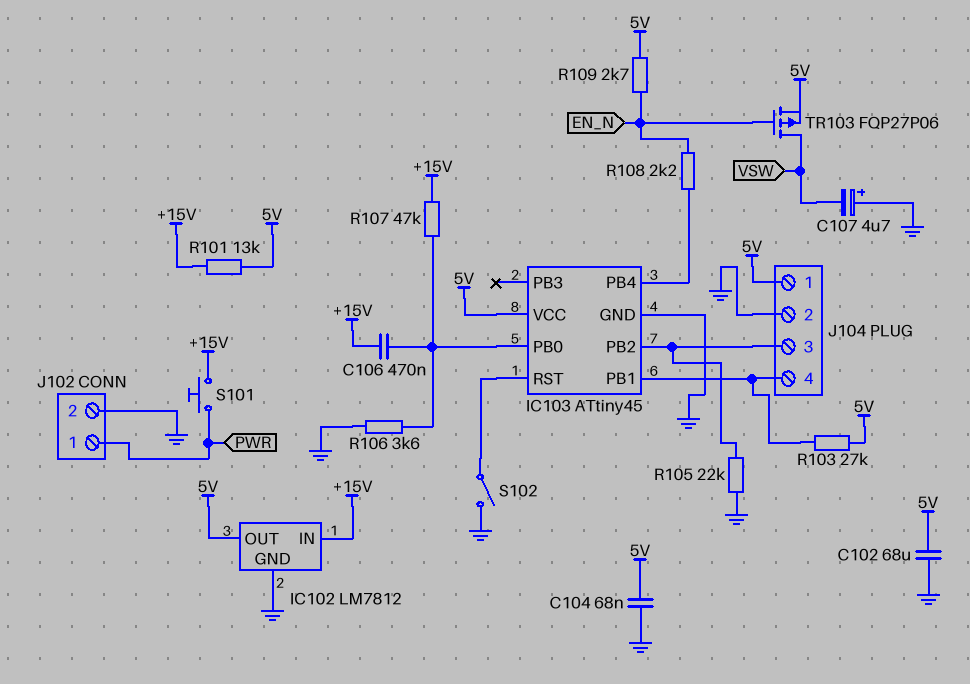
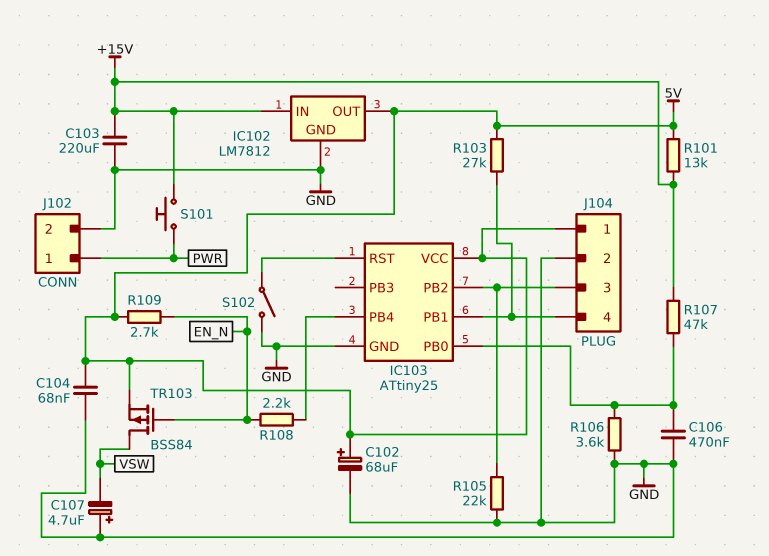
C102: 68uF (5V, GND) -> 68uF (plus 5V, minus GND)
C103: none -> 220uF (+15V, GND)
C106: 470nF (+15V, IC103/PB0) -> 470nF (GND, IC103/PB0)
IC103: ATtiny45 -> ATtiny25
TR103: PMOS FQP27P06 (G EN_N, D VSW, S 5V) -> PMOS BSS84 (G EN_N, D VSW, S 5V)

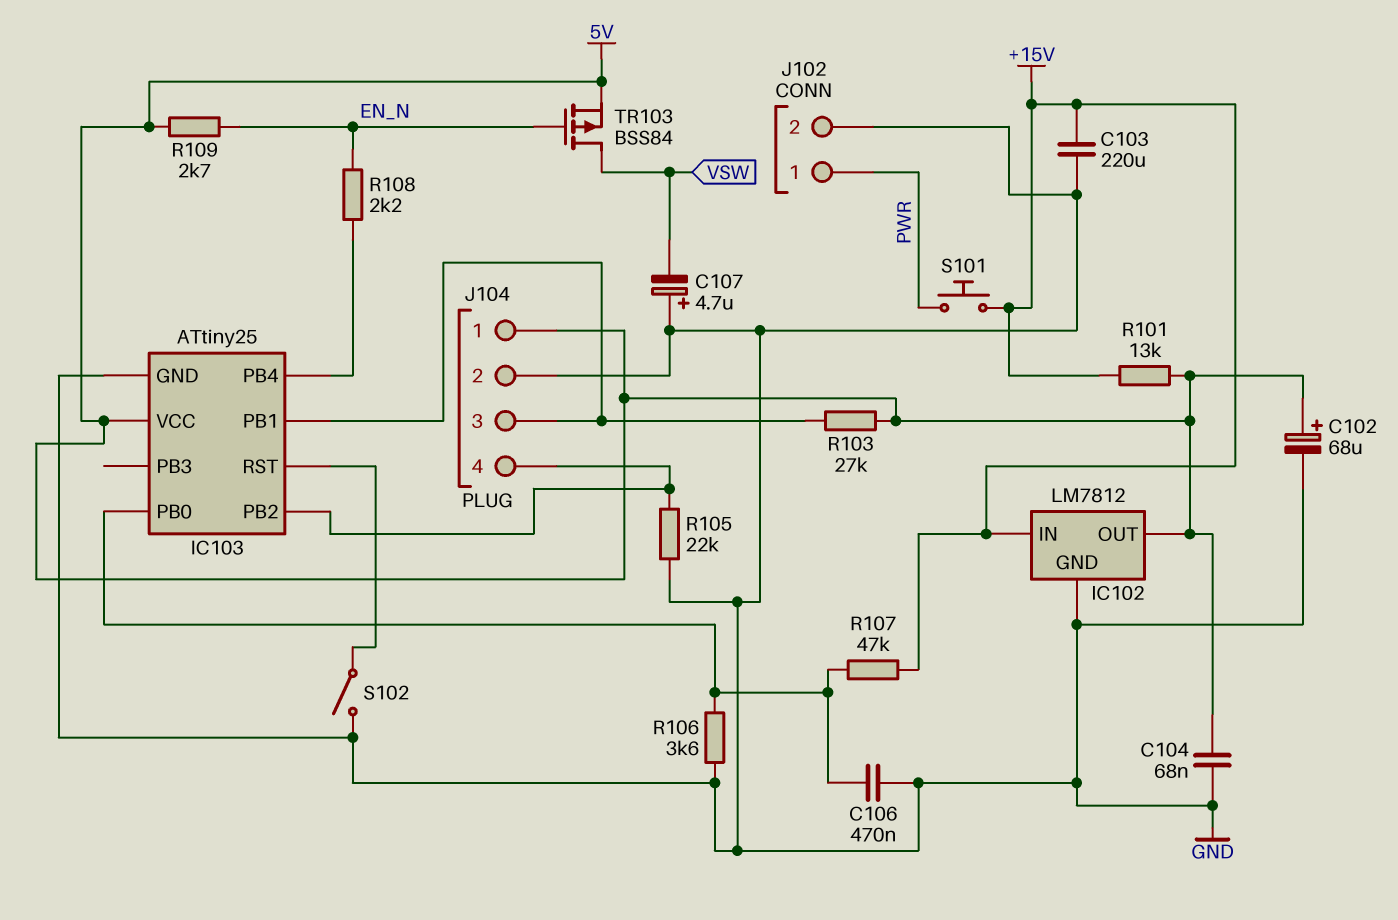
J104 pin 3: IC103/PB2 -> IC103/PB1
J104 pin 4: IC103/PB1 -> IC103/PB2

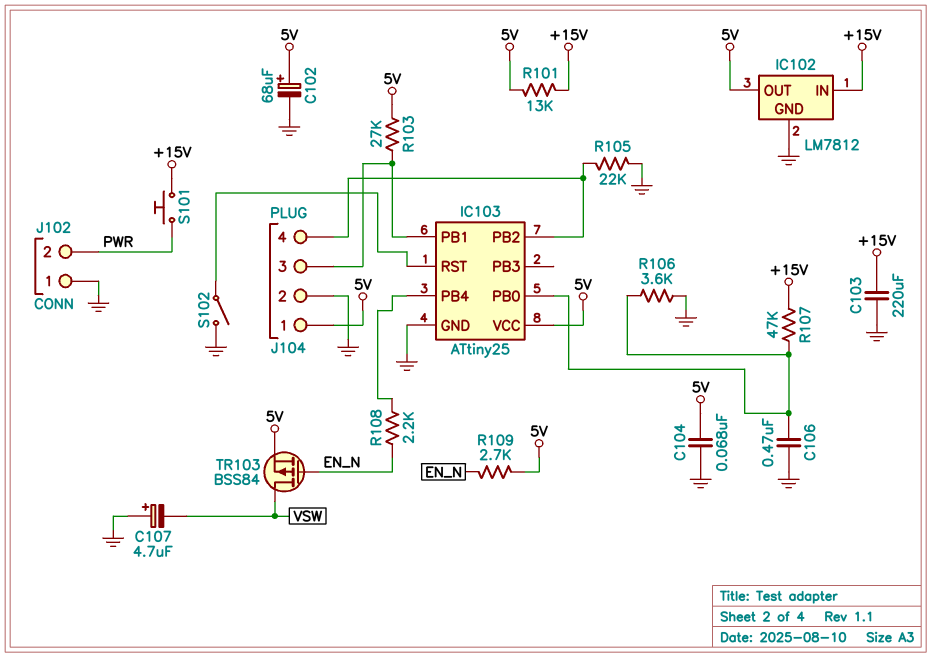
J102 pin 1: PWR -> GND
J102 pin 2: GND -> PWR

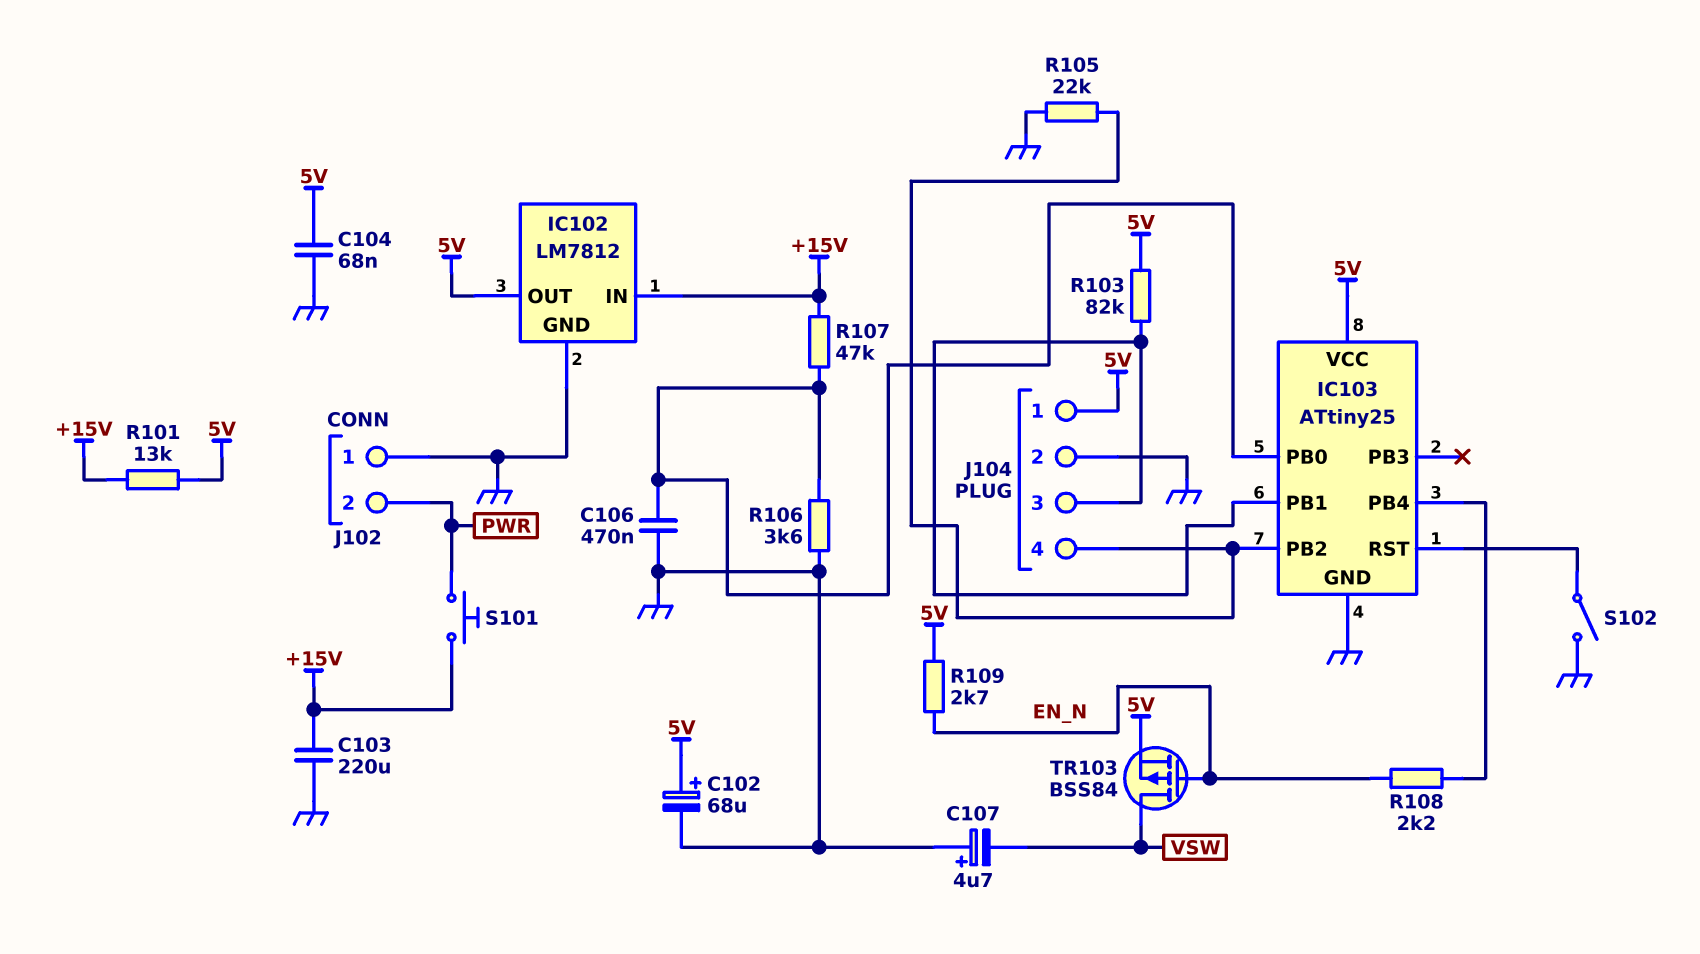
R103: 27k (5V, IC103/PB1) -> 82k (5V, IC103/PB1)

